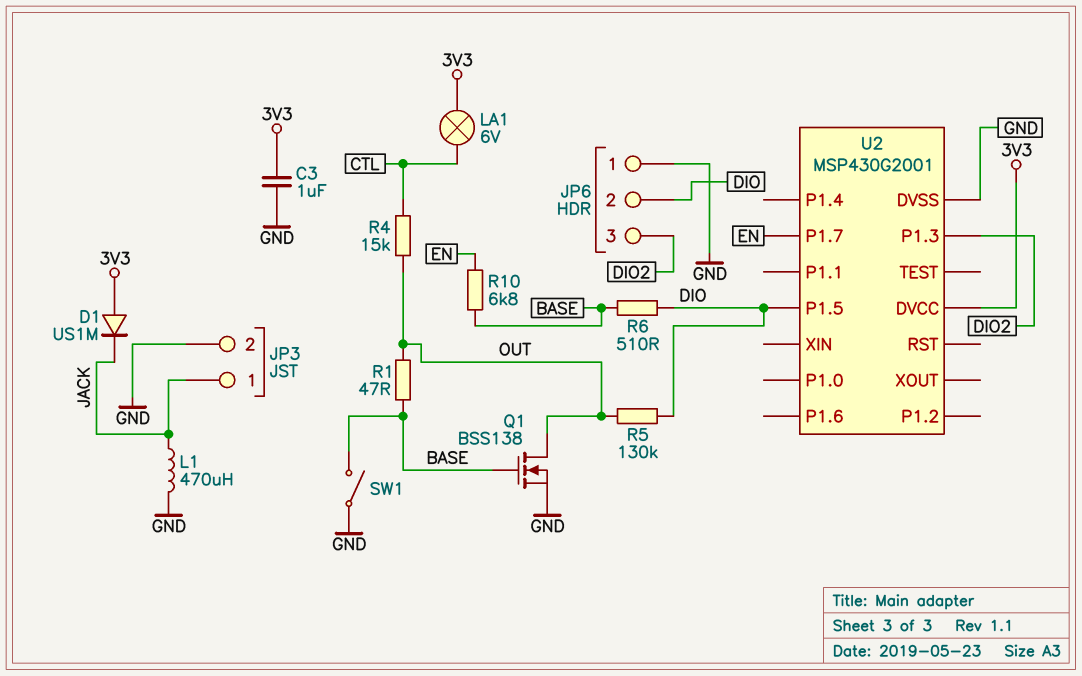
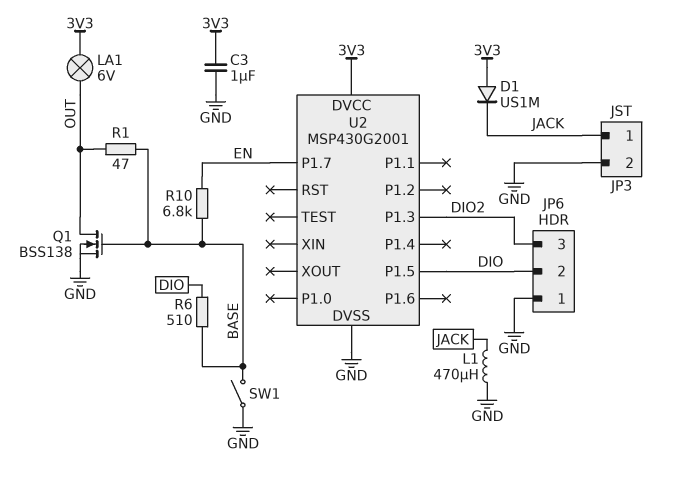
LA1: lamp 6V (3V3, CTL) -> lamp 6V (3V3, OUT)
R4: 15k (CTL, OUT) -> none
R5: 130k (DIO, OUT) -> none

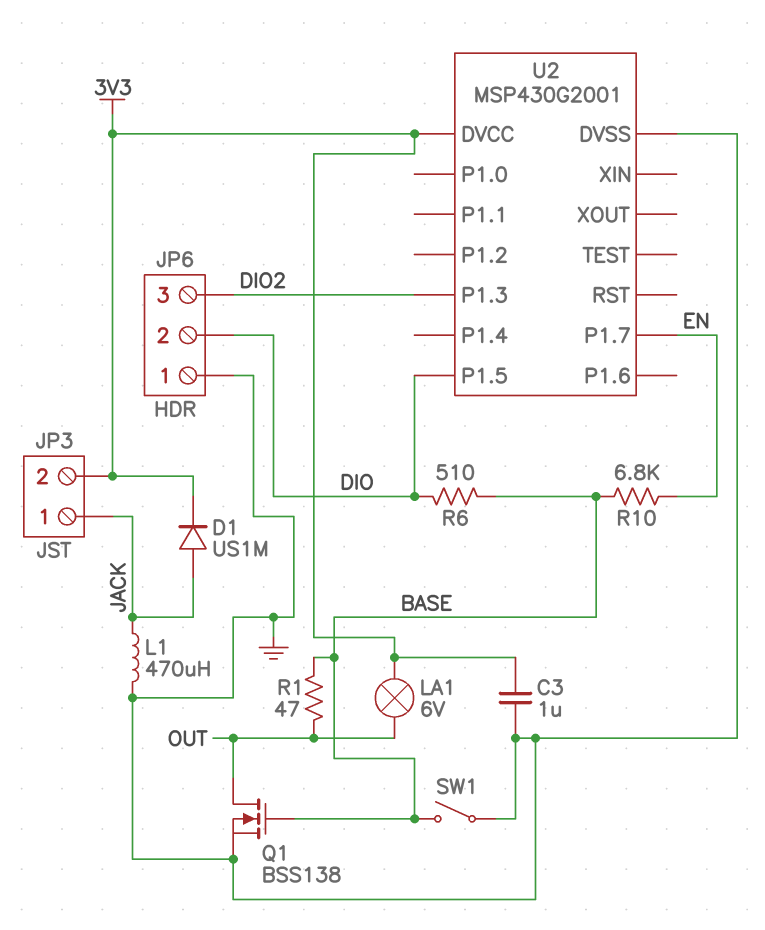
D1: diode US1M (A 3V3, K JACK) -> diode US1M (A JACK, K 3V3)
JP3 pin 2: GND -> 3V3

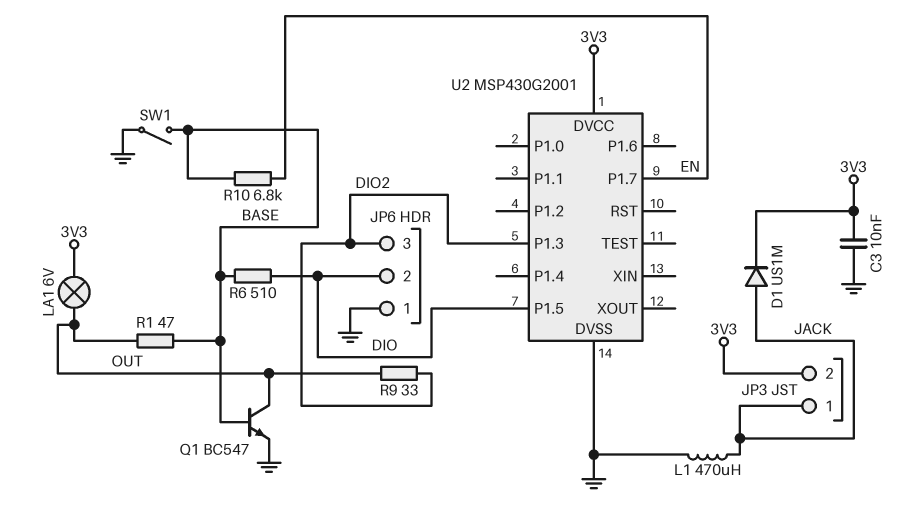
C3: 1uF (3V3, GND) -> 10nF (3V3, GND)
Q1: NMOS BSS138 (G BASE, D OUT, S GND) -> NPN BC547 (B BASE, C OUT, E GND)
R9: none -> 33 (DIO2, OUT)

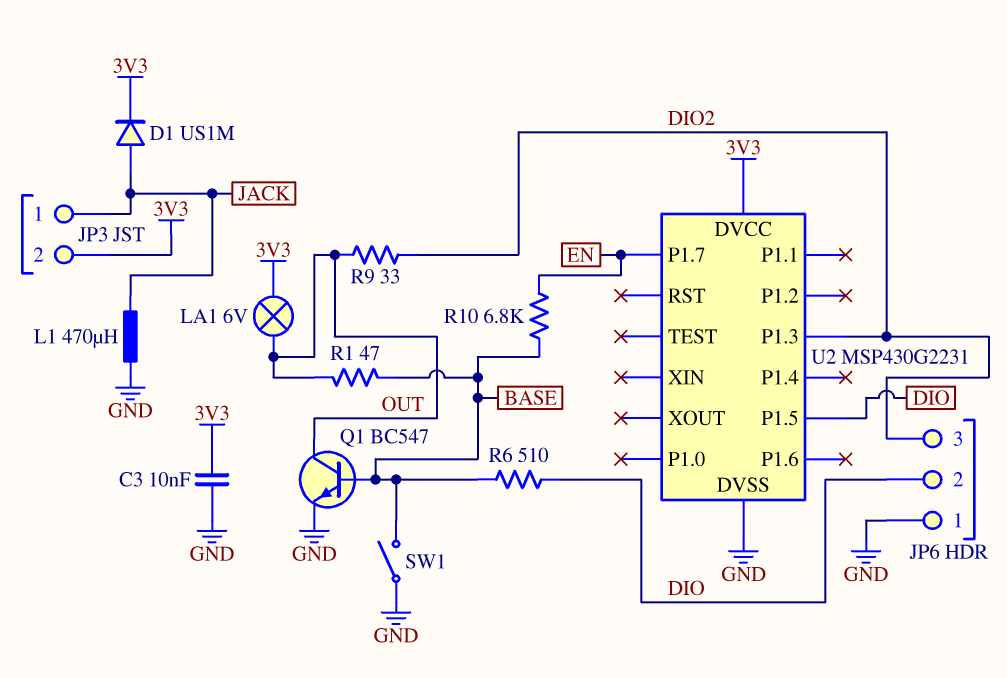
U2: MSP430G2001 -> MSP430G2231

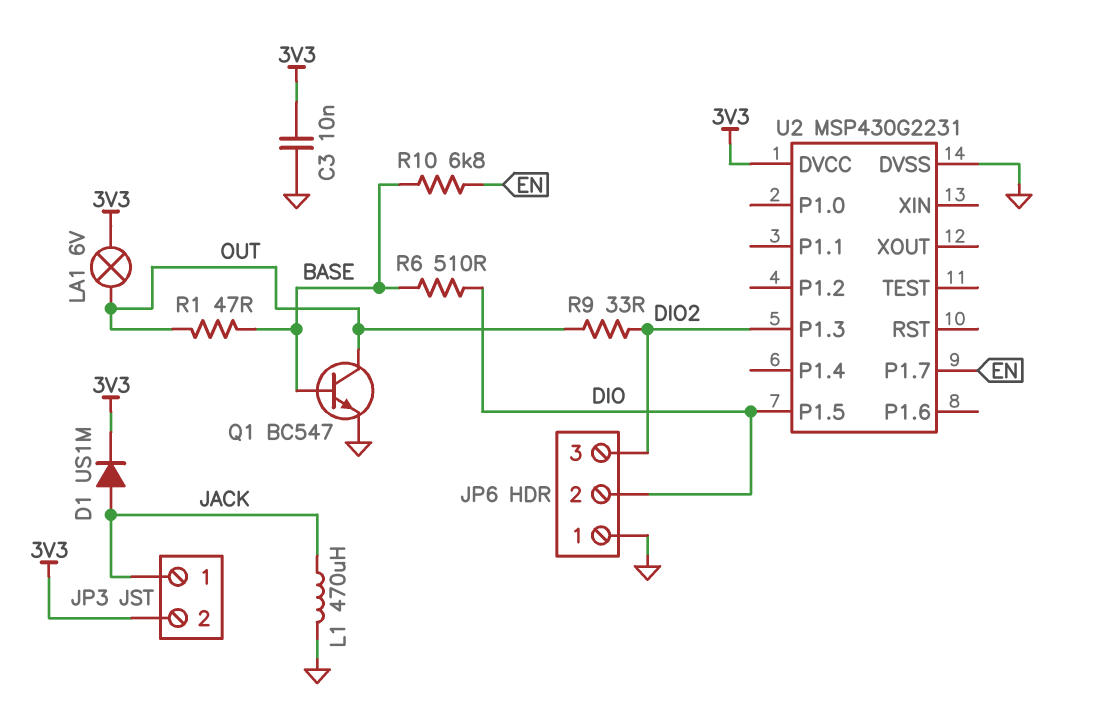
SW1: switch (BASE, GND) -> none

